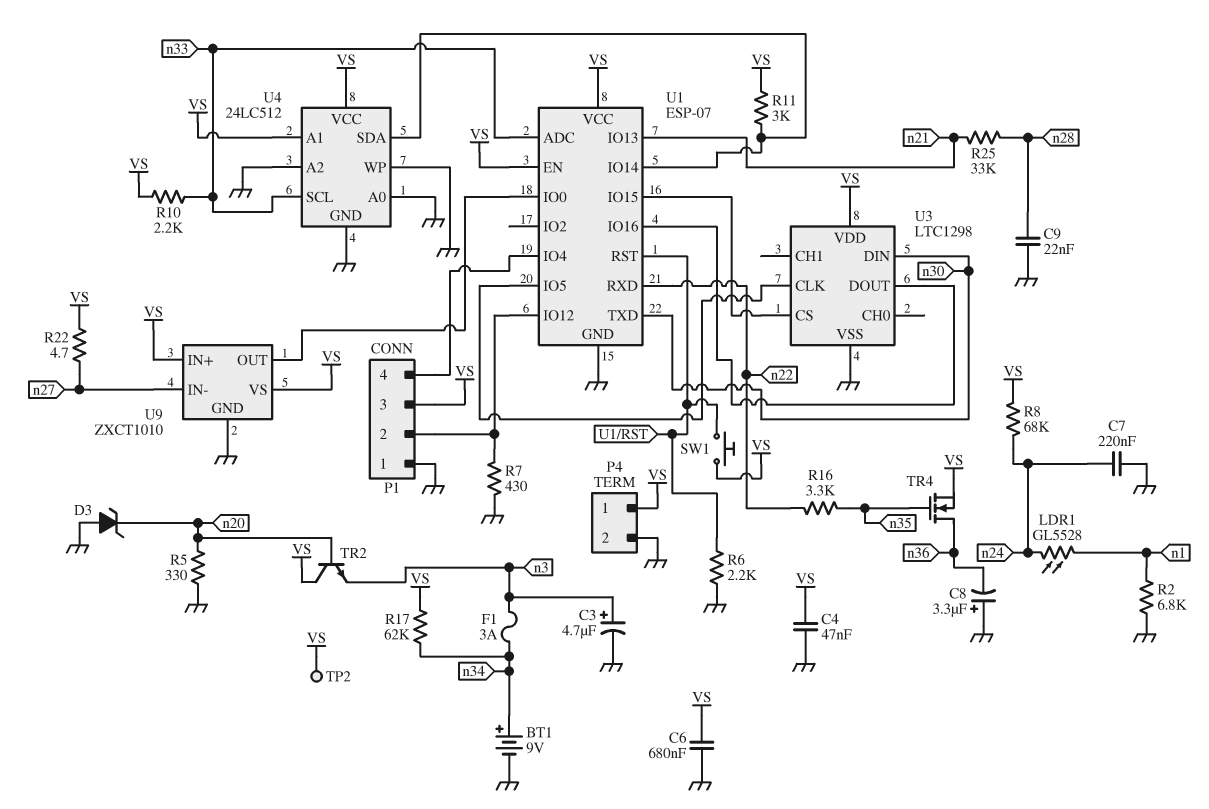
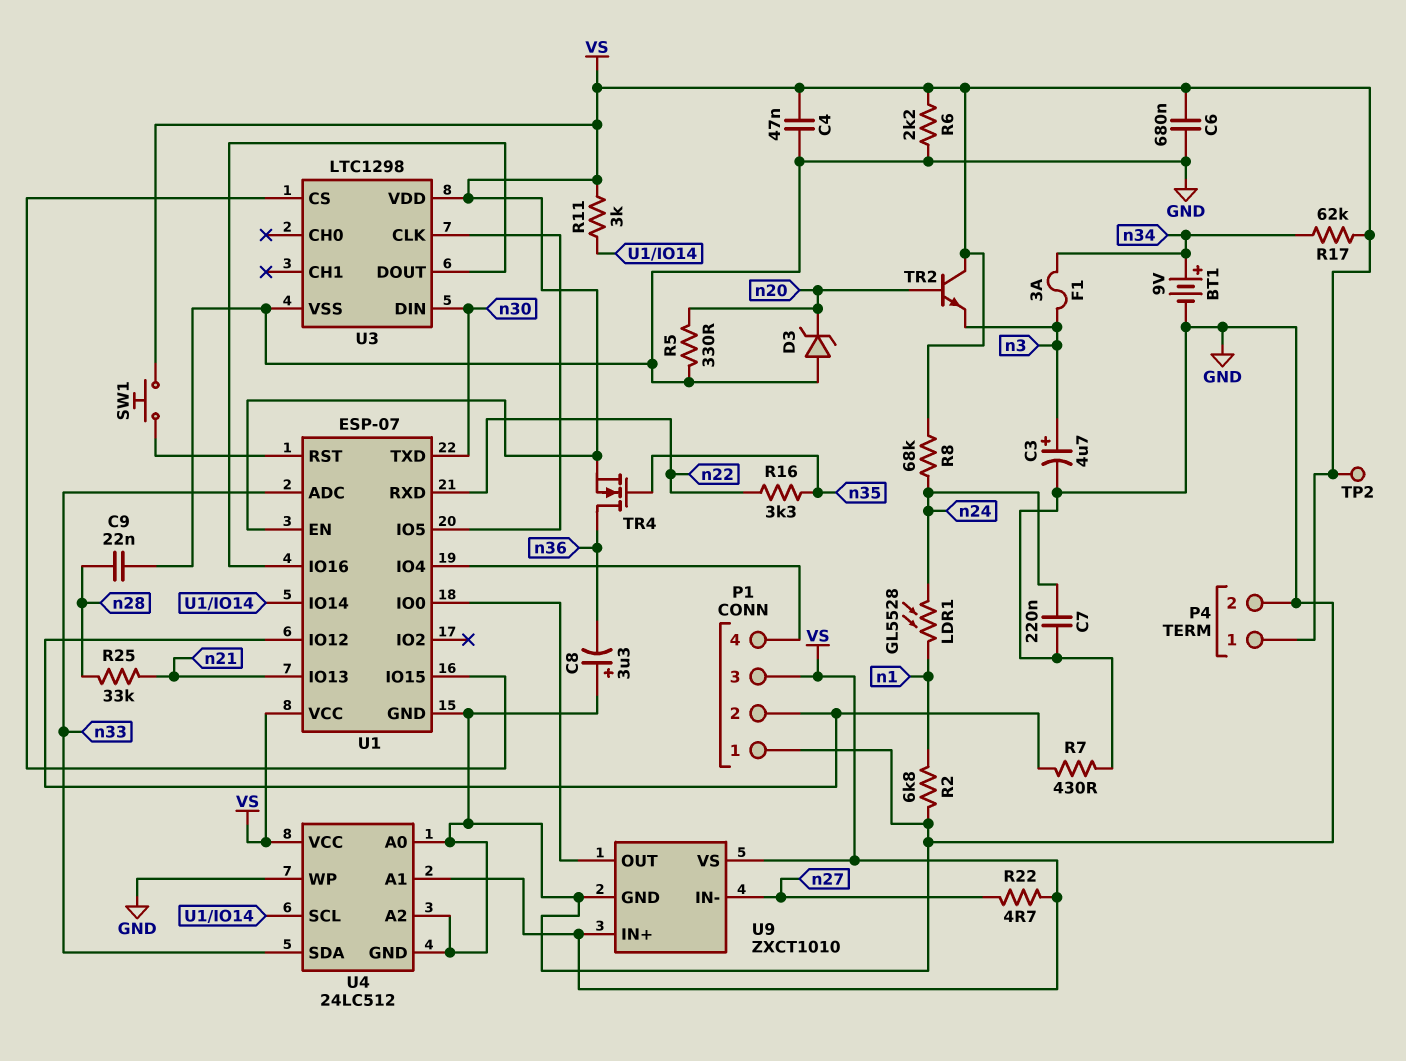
R6: 2.2k (GND, U1/RST) -> 2.2k (GND, VS)
R10: 2.2k (VS, n33) -> none
U4 pin SCL: n33 -> U1/IO14
U4 pin SDA: U1/IO14 -> n33

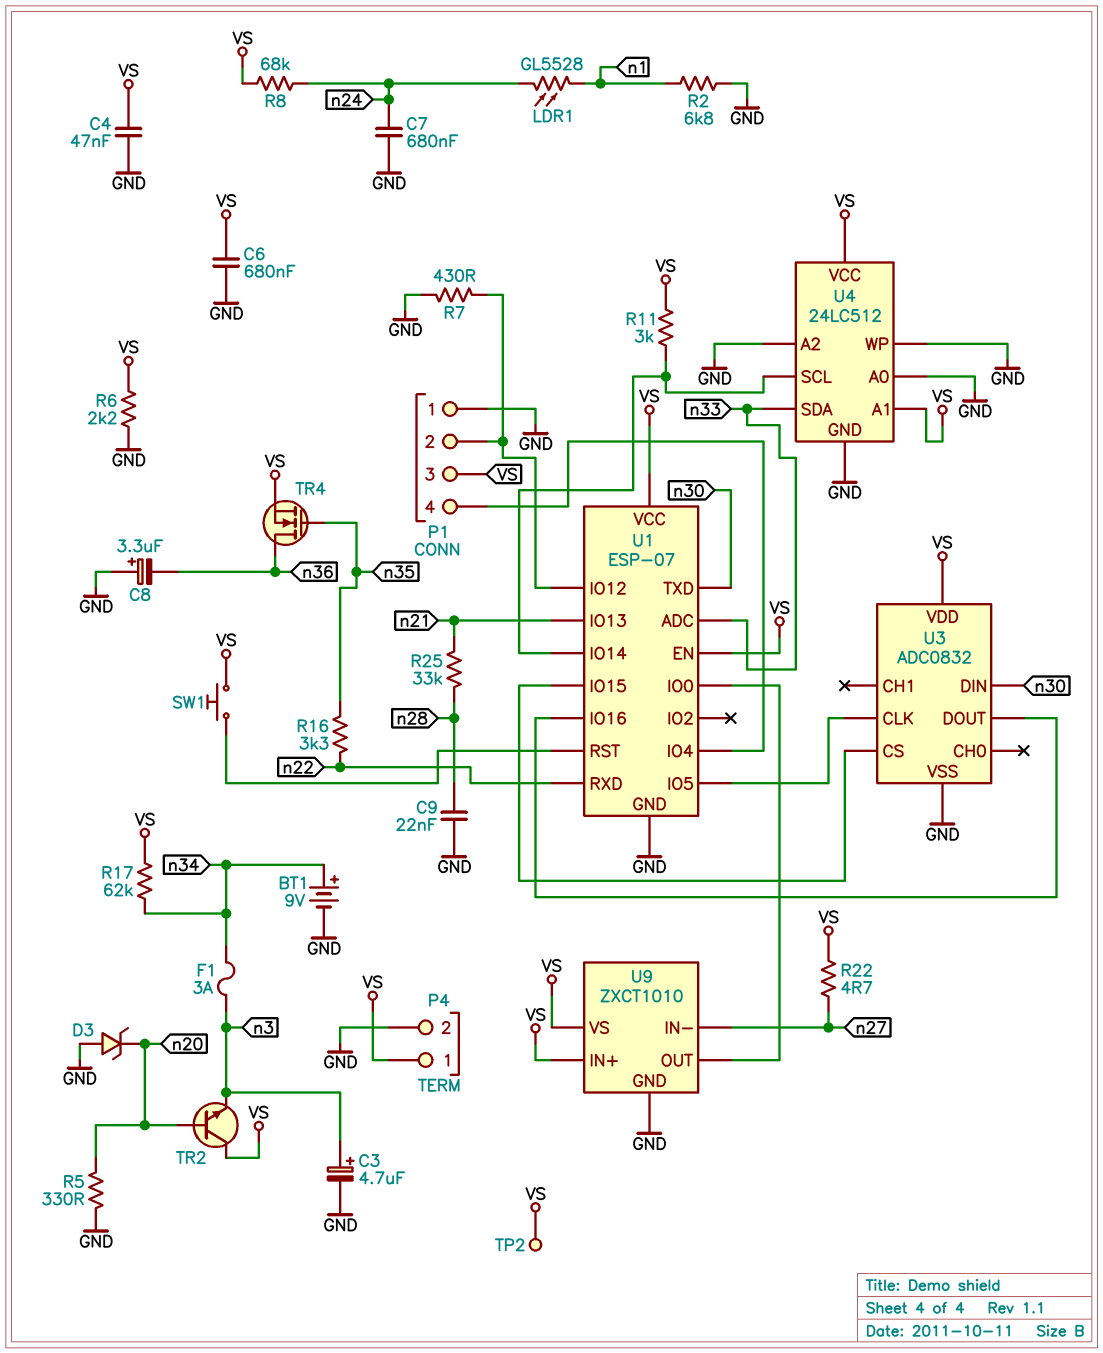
C7: 220nF (GND, n24) -> 680nF (GND, n24)
U3: LTC1298 -> ADC0832

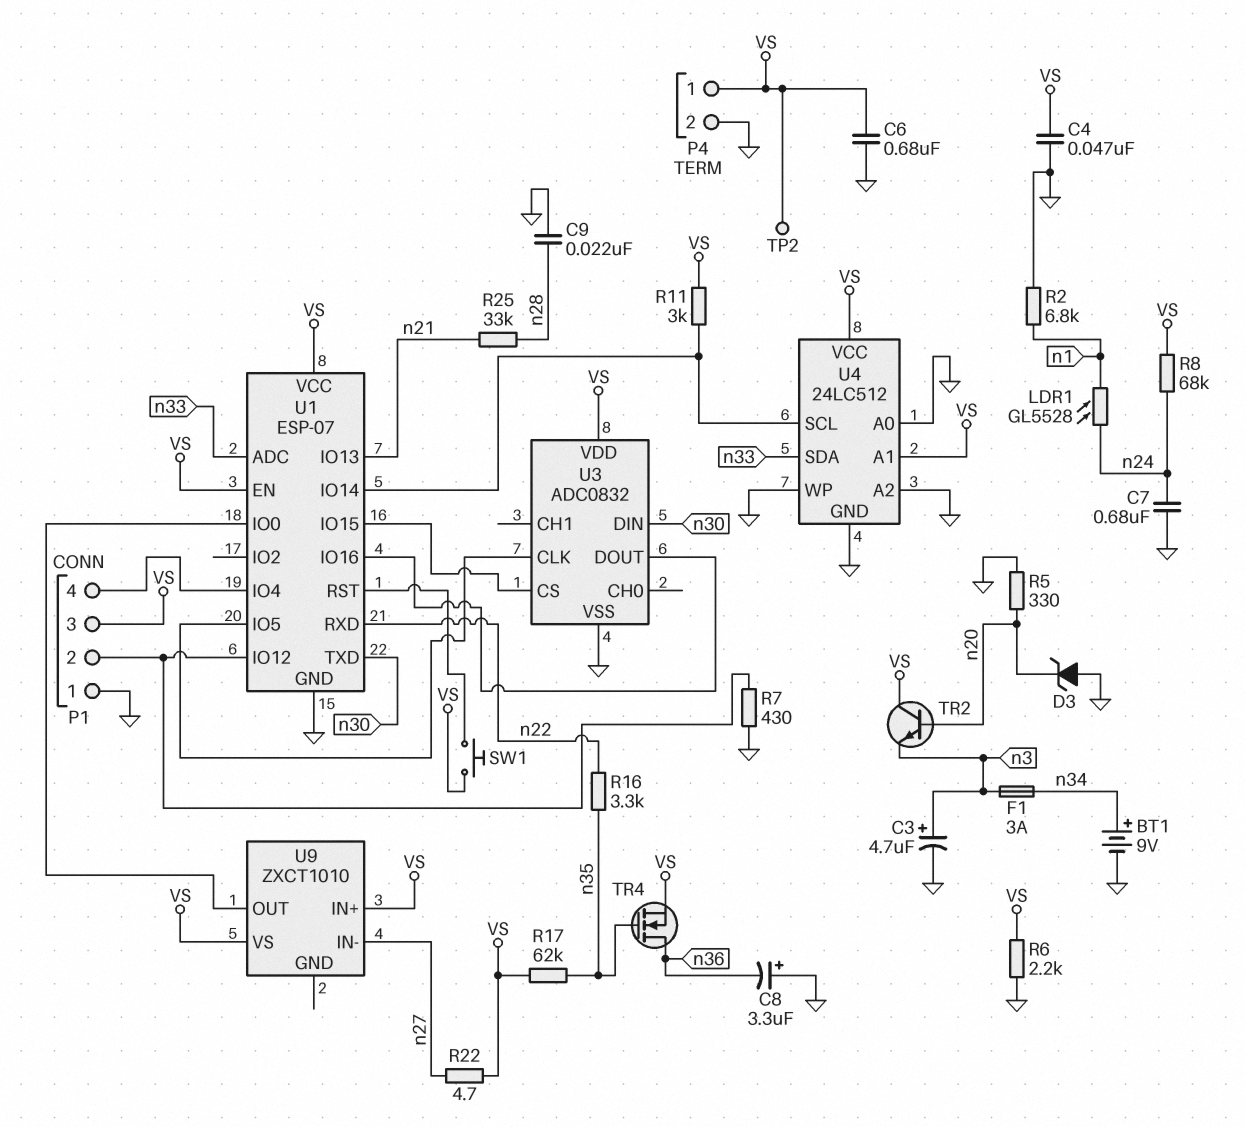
R17: 62k (VS, n34) -> 62k (VS, n35)
U9 pin GND: GND -> none

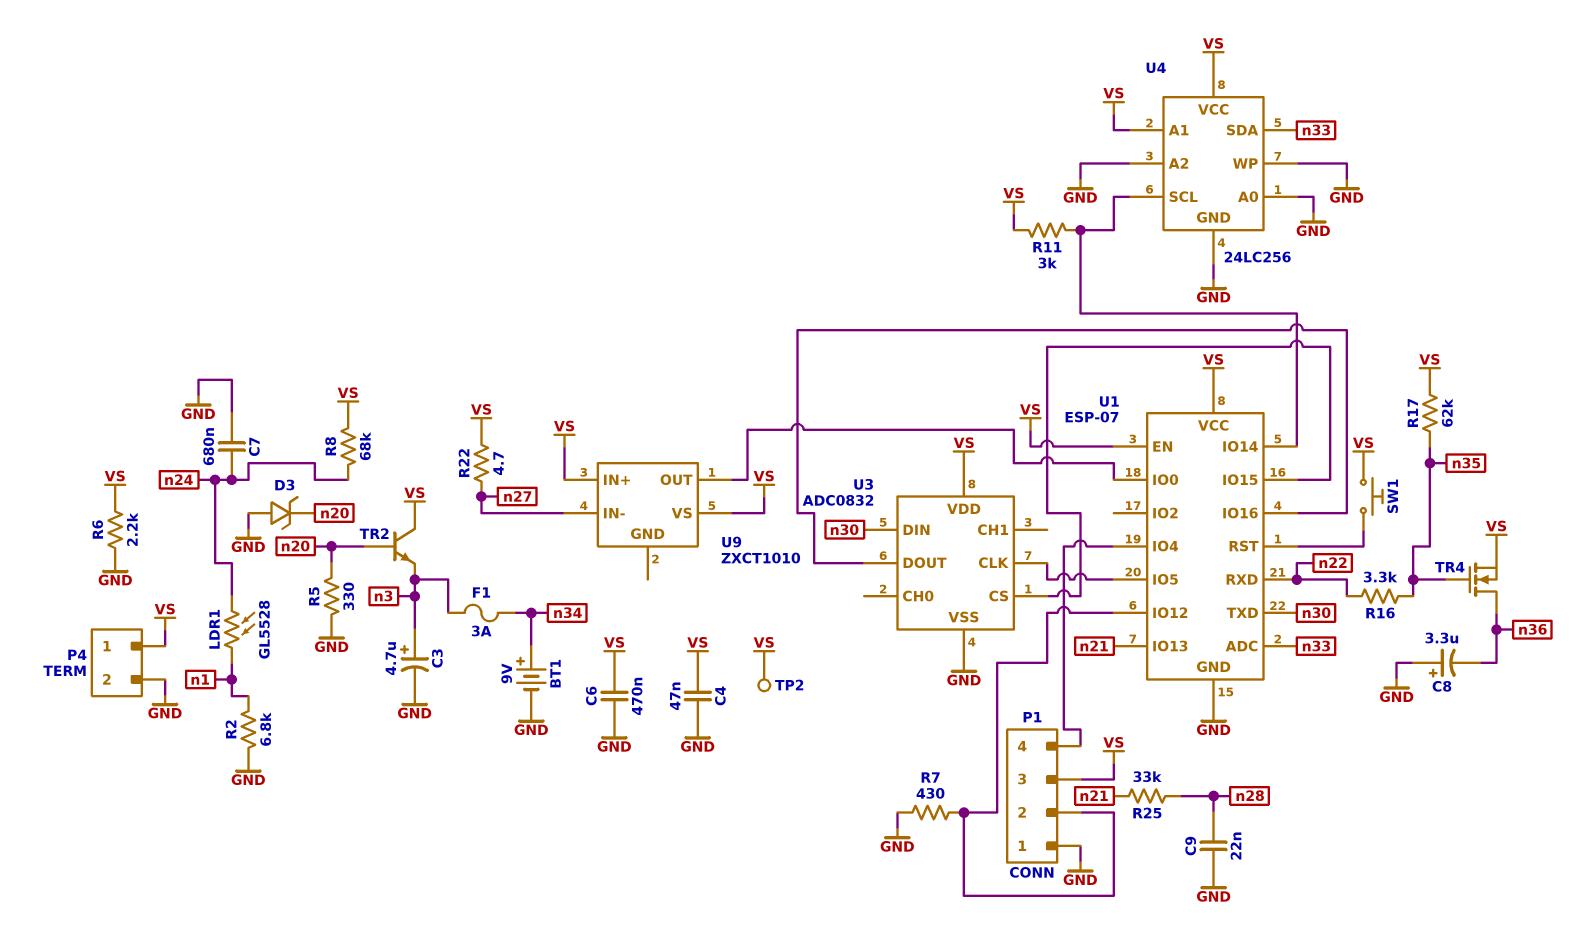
C6: 680nF (GND, VS) -> 470nF (GND, VS)
U4: 24LC512 -> 24LC256

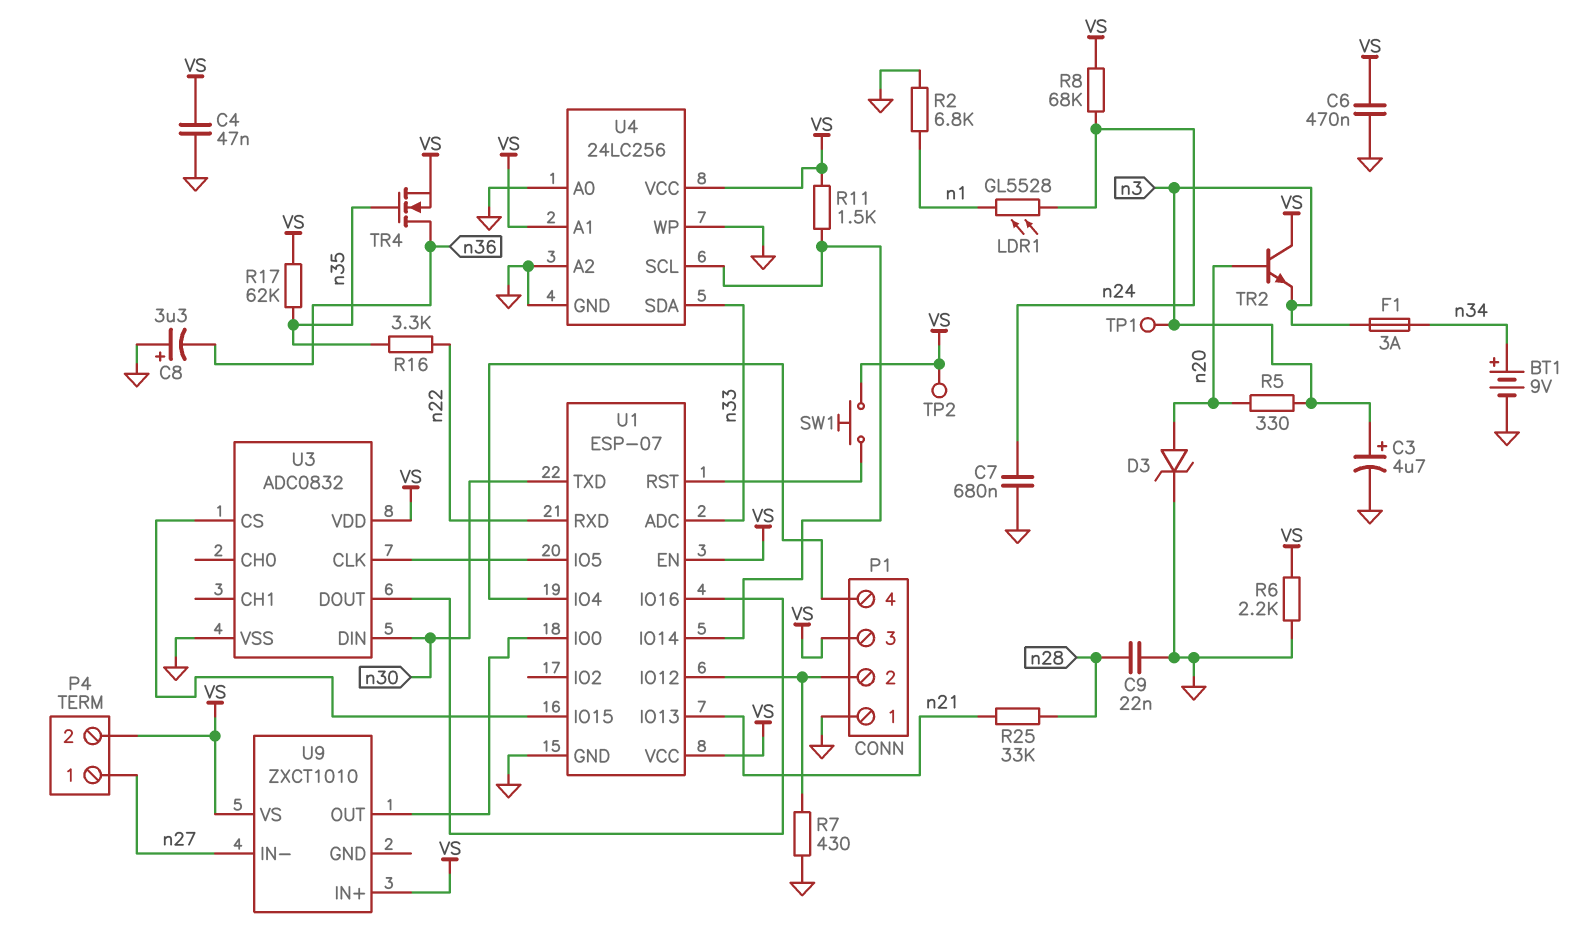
D3: zener (A GND, K n20) -> zener (A n20, K GND)
P4 pin 1: VS -> n27
P4 pin 2: GND -> VS
R5: 330 (GND, n20) -> 330 (n3, n20)
R11: 3k (U1/IO14, VS) -> 1.5k (U1/IO14, VS)
R22: 4.7 (VS, n27) -> none
TP1: none -> test point (n3)

